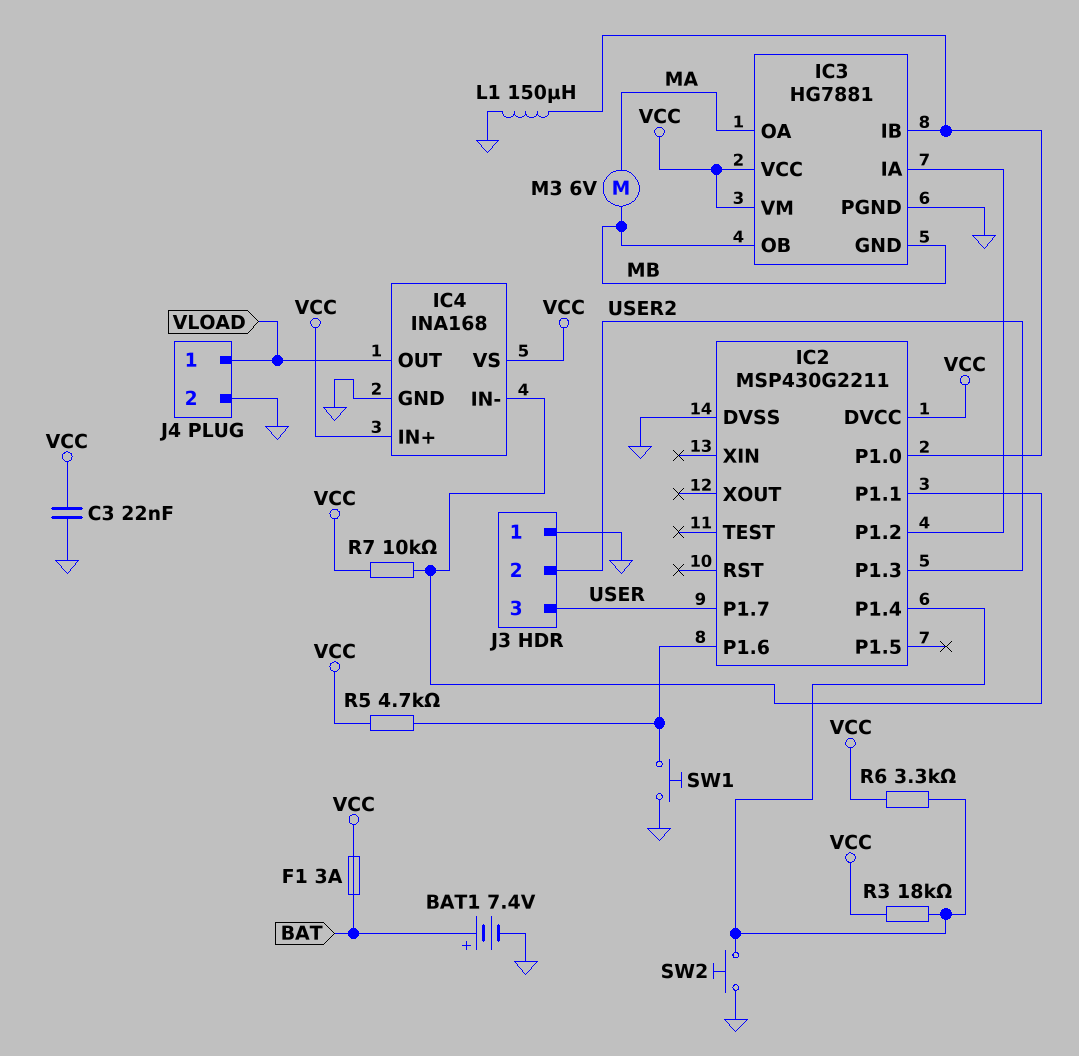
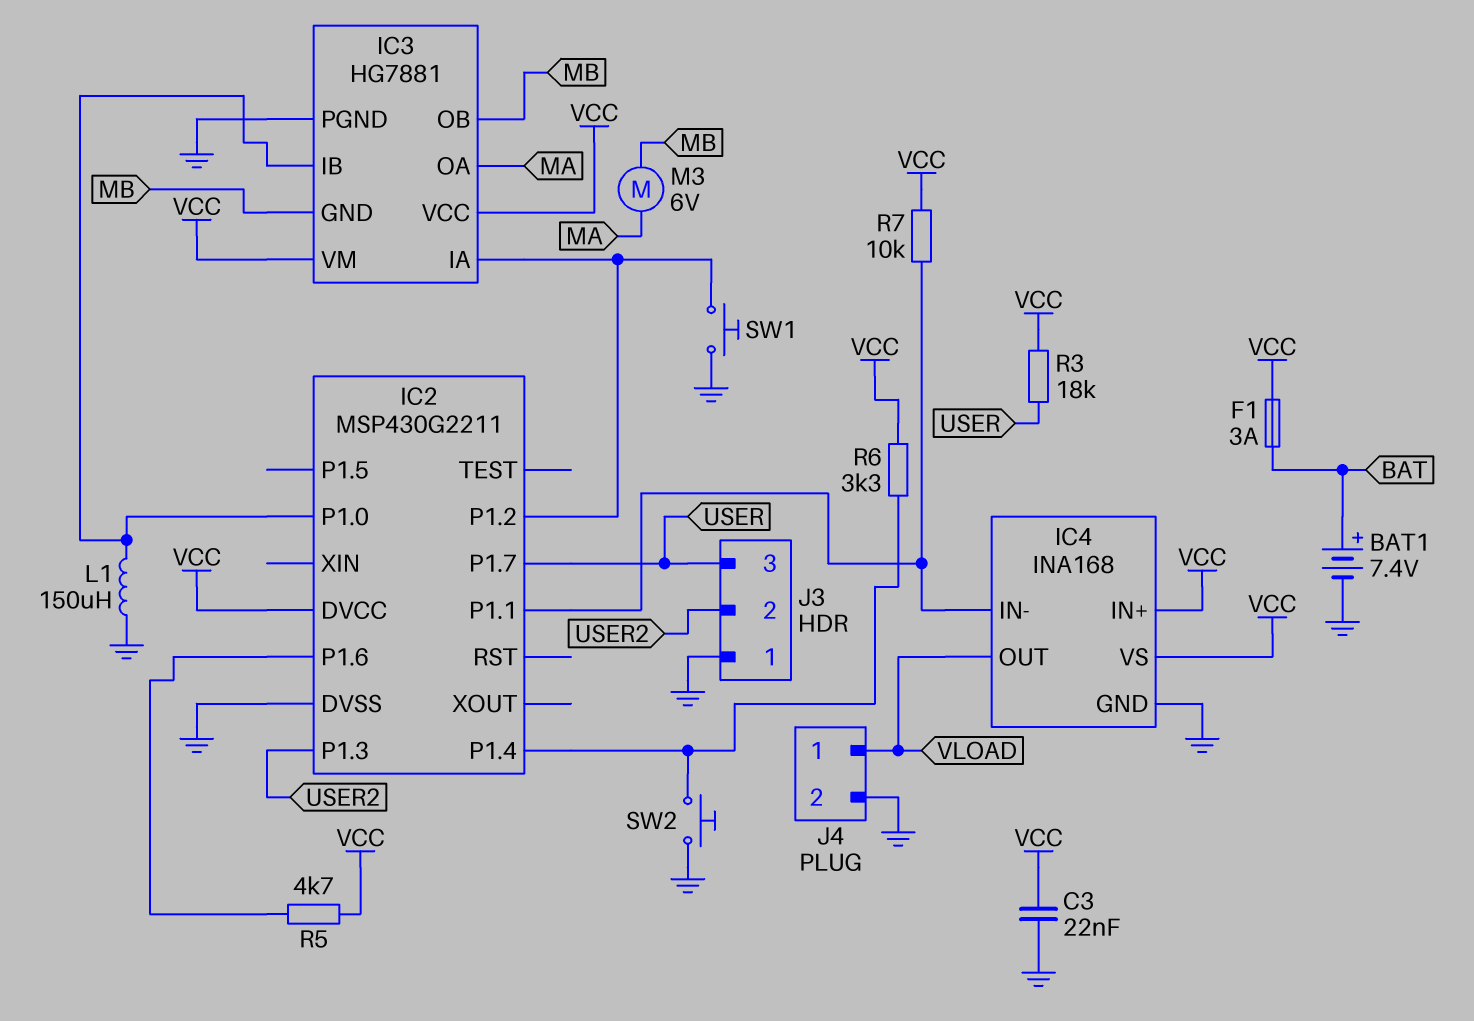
R3: 18k (IC2/P1.4, VCC) -> 18k (USER, VCC)
SW1: button (GND, IC2/P1.6) -> button (GND, IC2/P1.2)

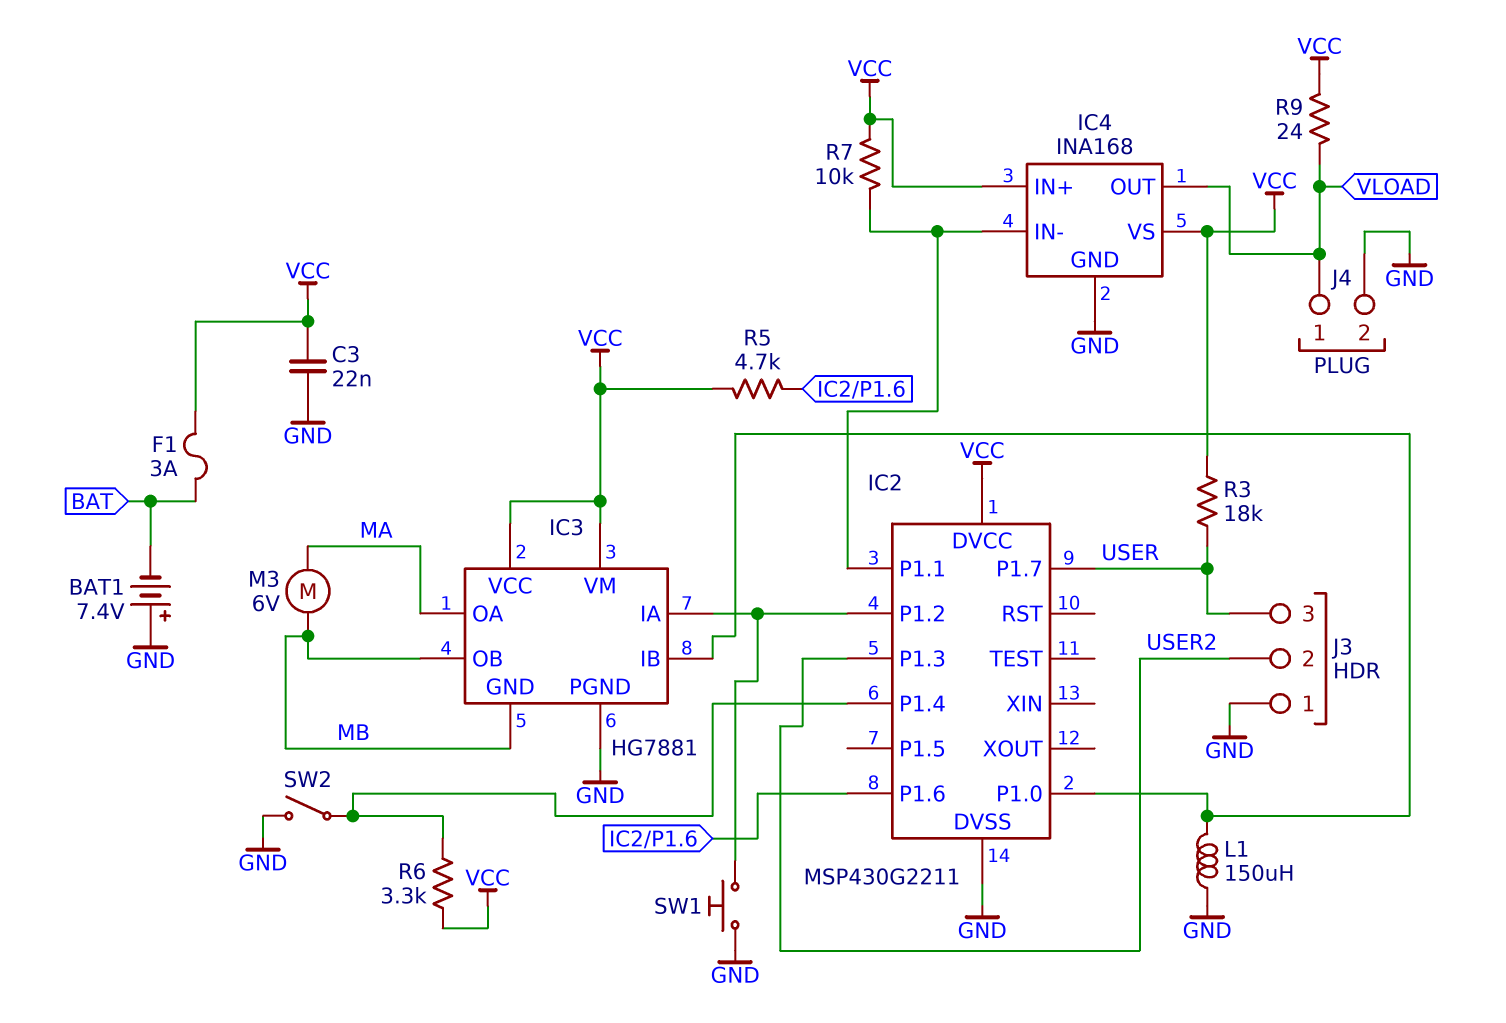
BAT1: 7.4V (plus BAT, minus GND) -> 7.4V (plus GND, minus BAT)
R9: none -> 24 (VCC, VLOAD)
SW2: button (GND, IC2/P1.4) -> switch (GND, IC2/P1.4)

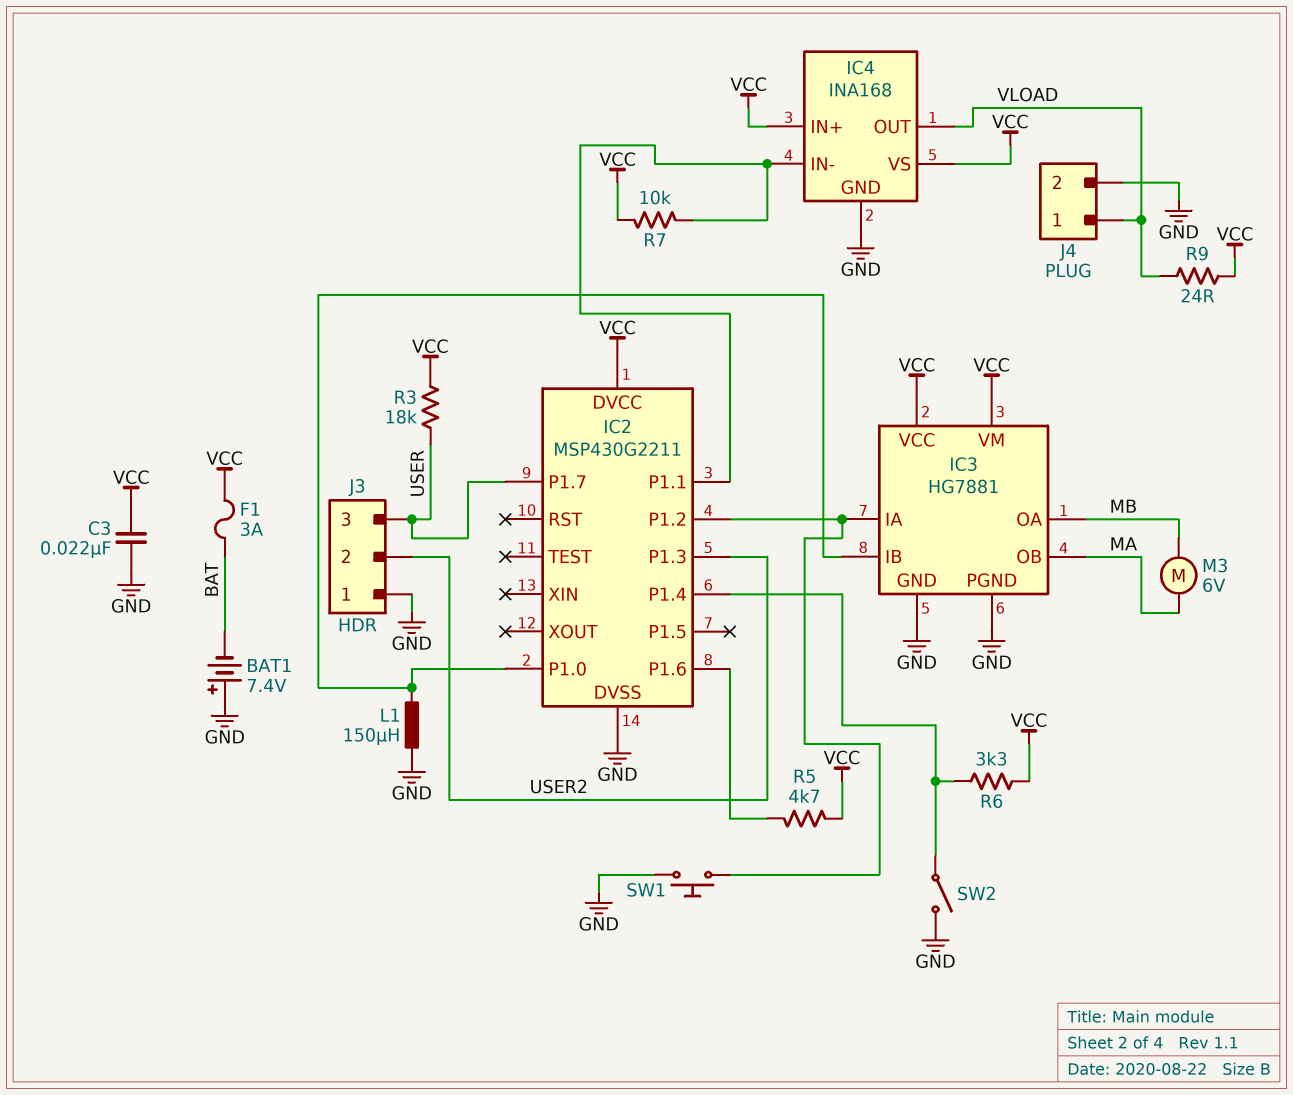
IC3 pin GND: MB -> GND
IC3 pin OA: MA -> MB
IC3 pin OB: MB -> MA

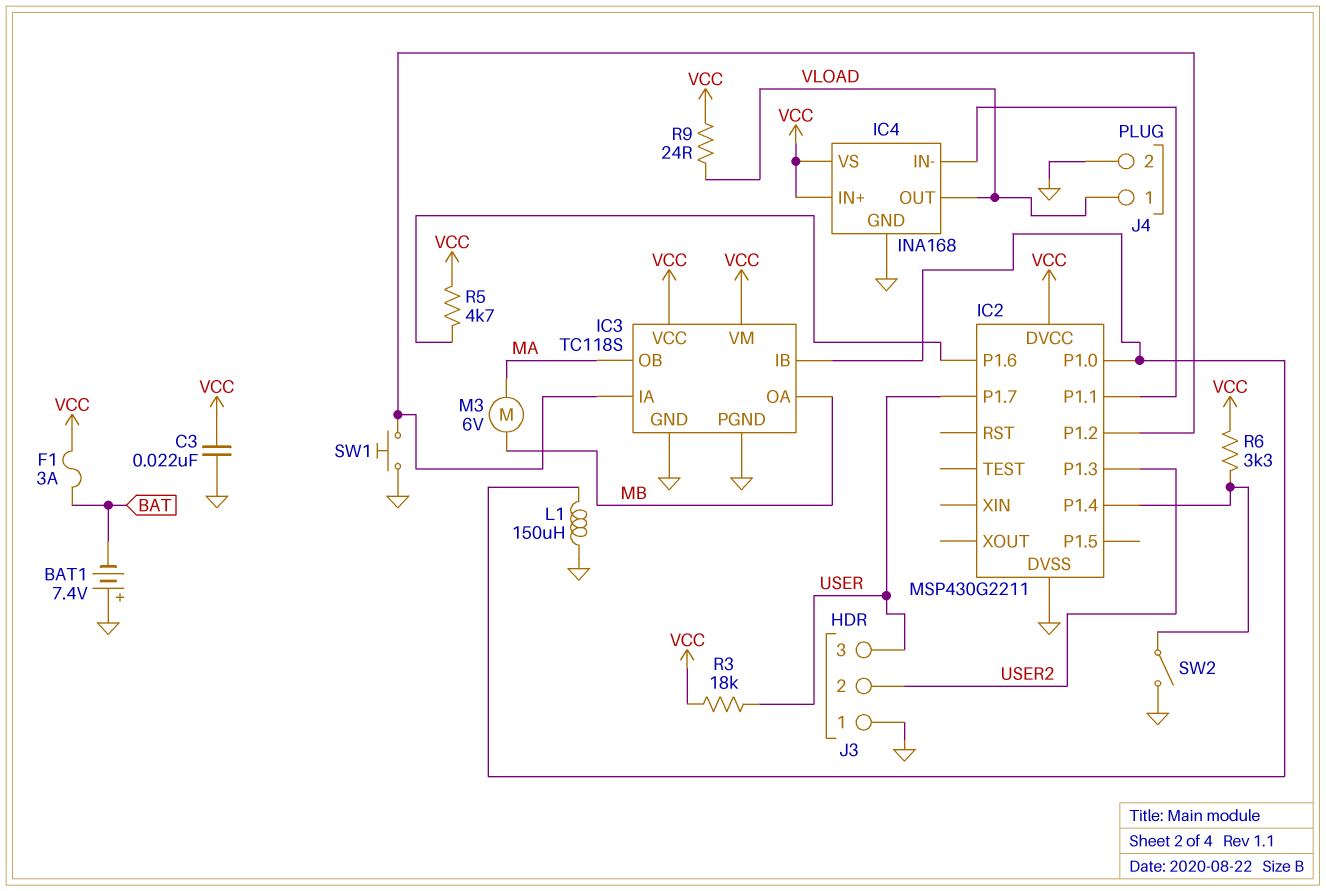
IC3: HG7881 -> TC118S
R7: 10k (IC2/P1.1, VCC) -> none

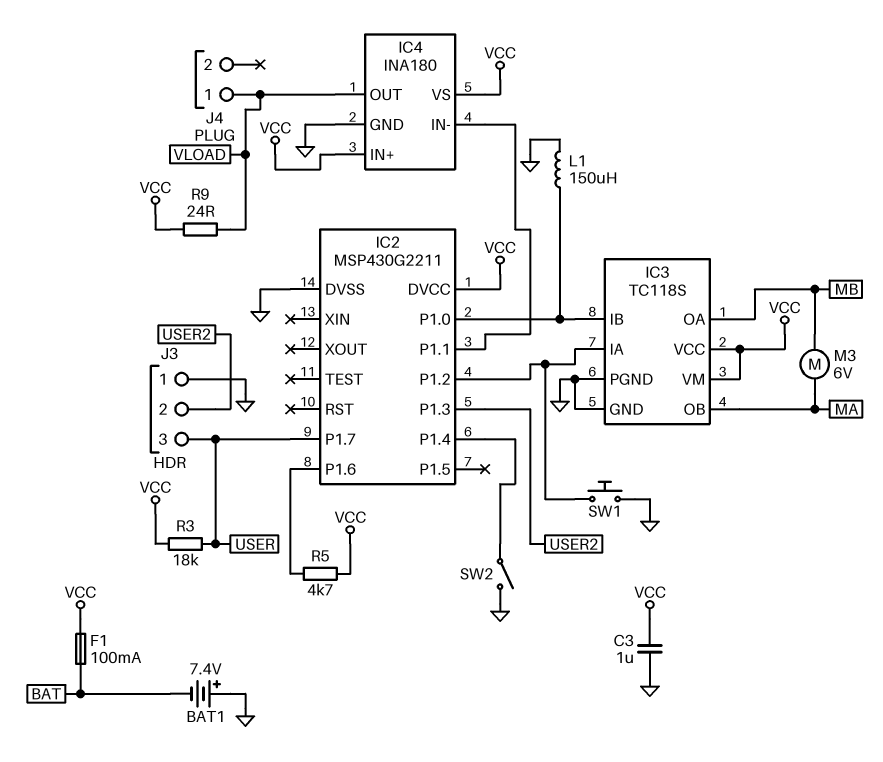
C3: 22nF (GND, VCC) -> 1uF (GND, VCC)
F1: 3A (BAT, VCC) -> 100mA (BAT, VCC)
IC4: INA168 -> INA180
J4 pin 2: GND -> none
R6: 3.3k (IC2/P1.4, VCC) -> none

